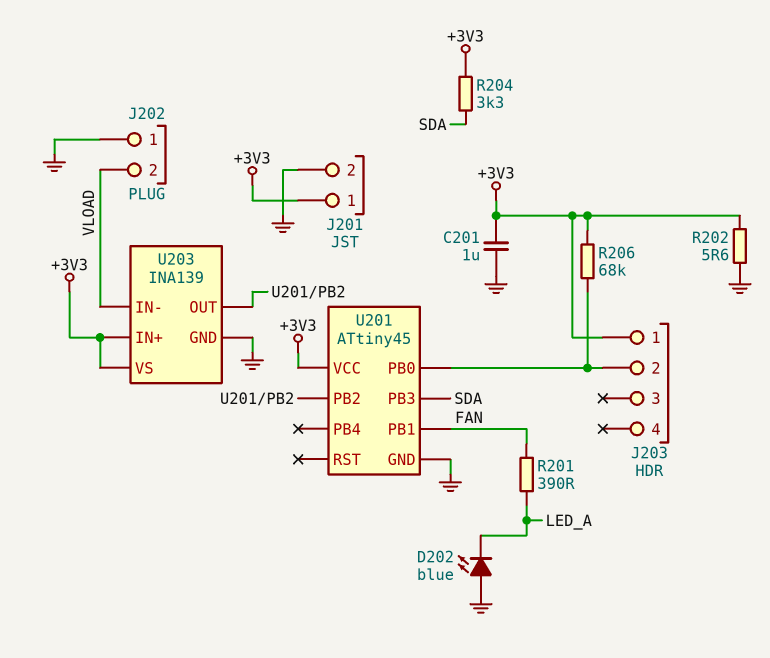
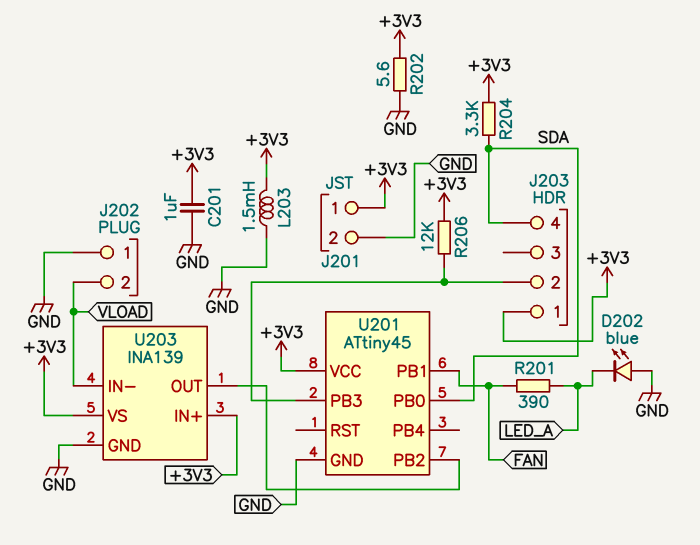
J203 pin 4: none -> SDA
L203: none -> 1.5mH (+3V3, GND)
R206: 68k (+3V3, J203/2) -> 12k (+3V3, J203/2)
U201 pin PB0: J203/2 -> SDA
U201 pin PB3: SDA -> J203/2

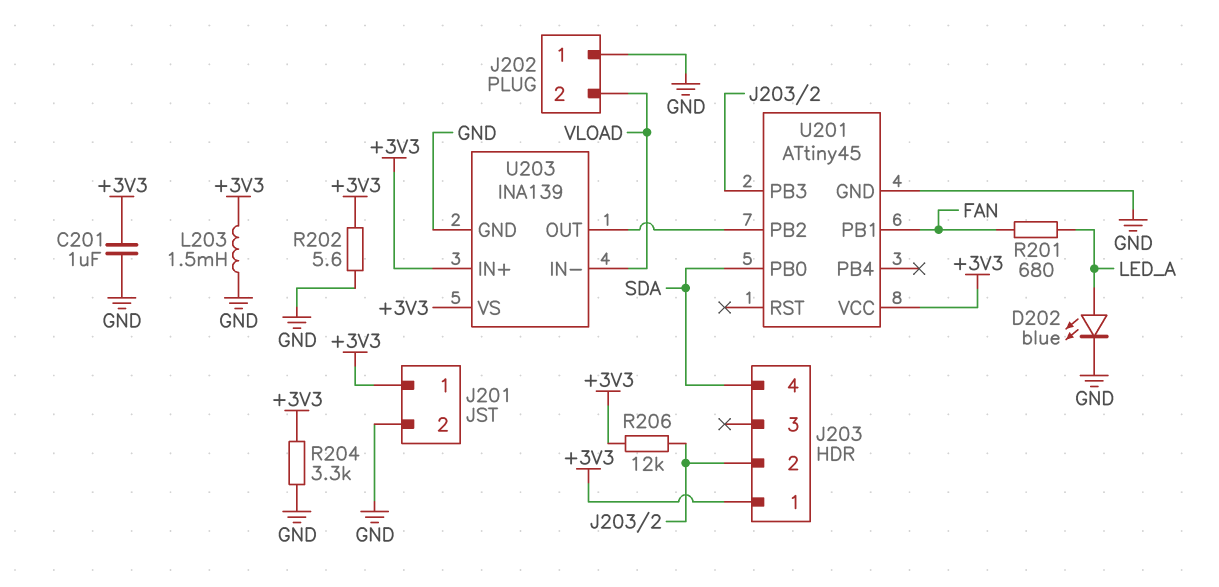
D202: LED blue (A GND, K LED_A) -> LED blue (A LED_A, K GND)
R201: 390 (FAN, LED_A) -> 680 (FAN, LED_A)
R204: 3.3k (+3V3, SDA) -> 3.3k (+3V3, GND)

